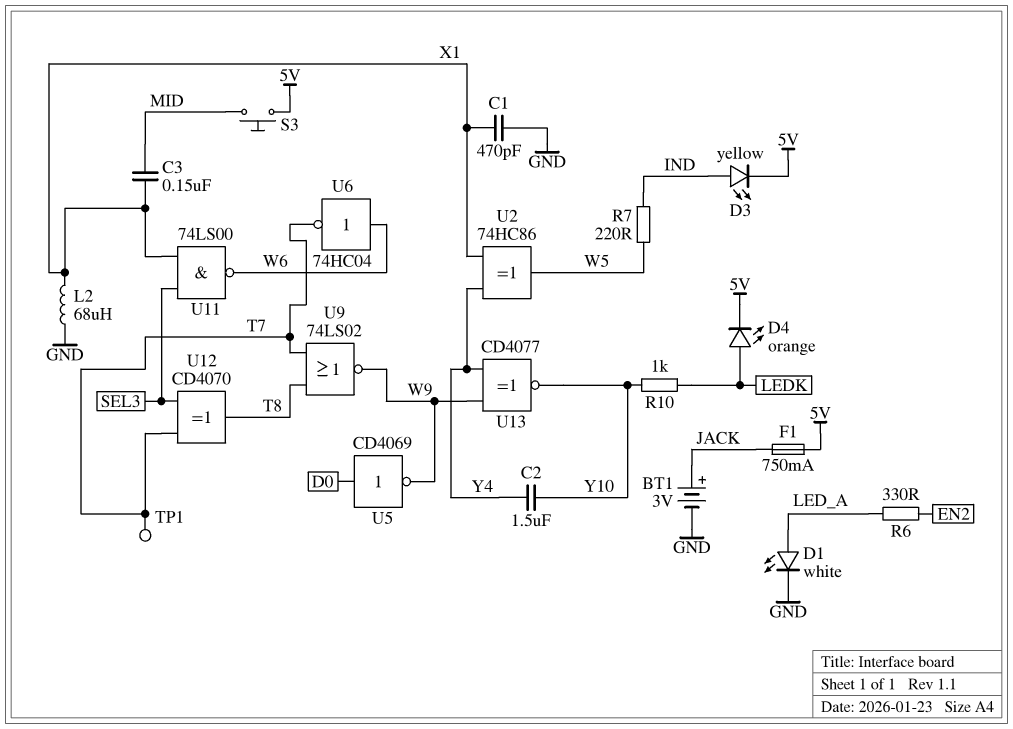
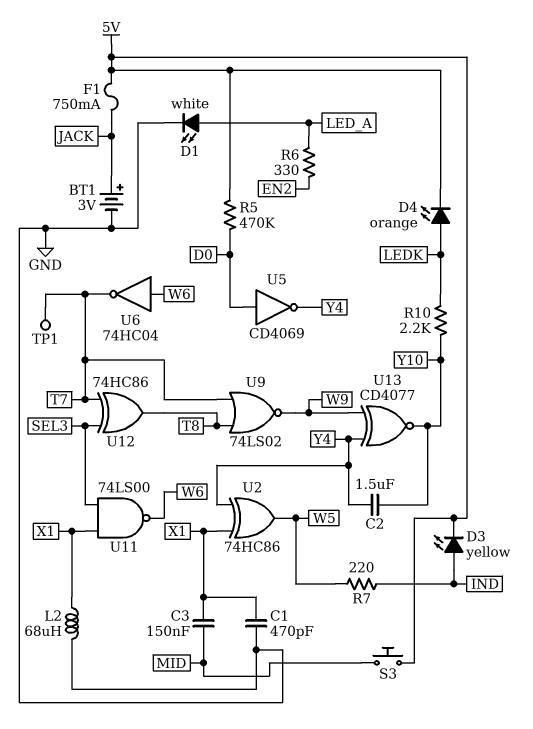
R5: none -> 470k (5V, D0)
R10: 1k (LEDK, Y10) -> 2.2k (LEDK, Y10)
U5: NOT CD4069 (in D0, out W9) -> NOT CD4069 (in D0, out Y4)
U12: XOR CD4070 (in SEL3, in T7, out T8) -> XOR 74HC86 (in SEL3, in T7, out T8)

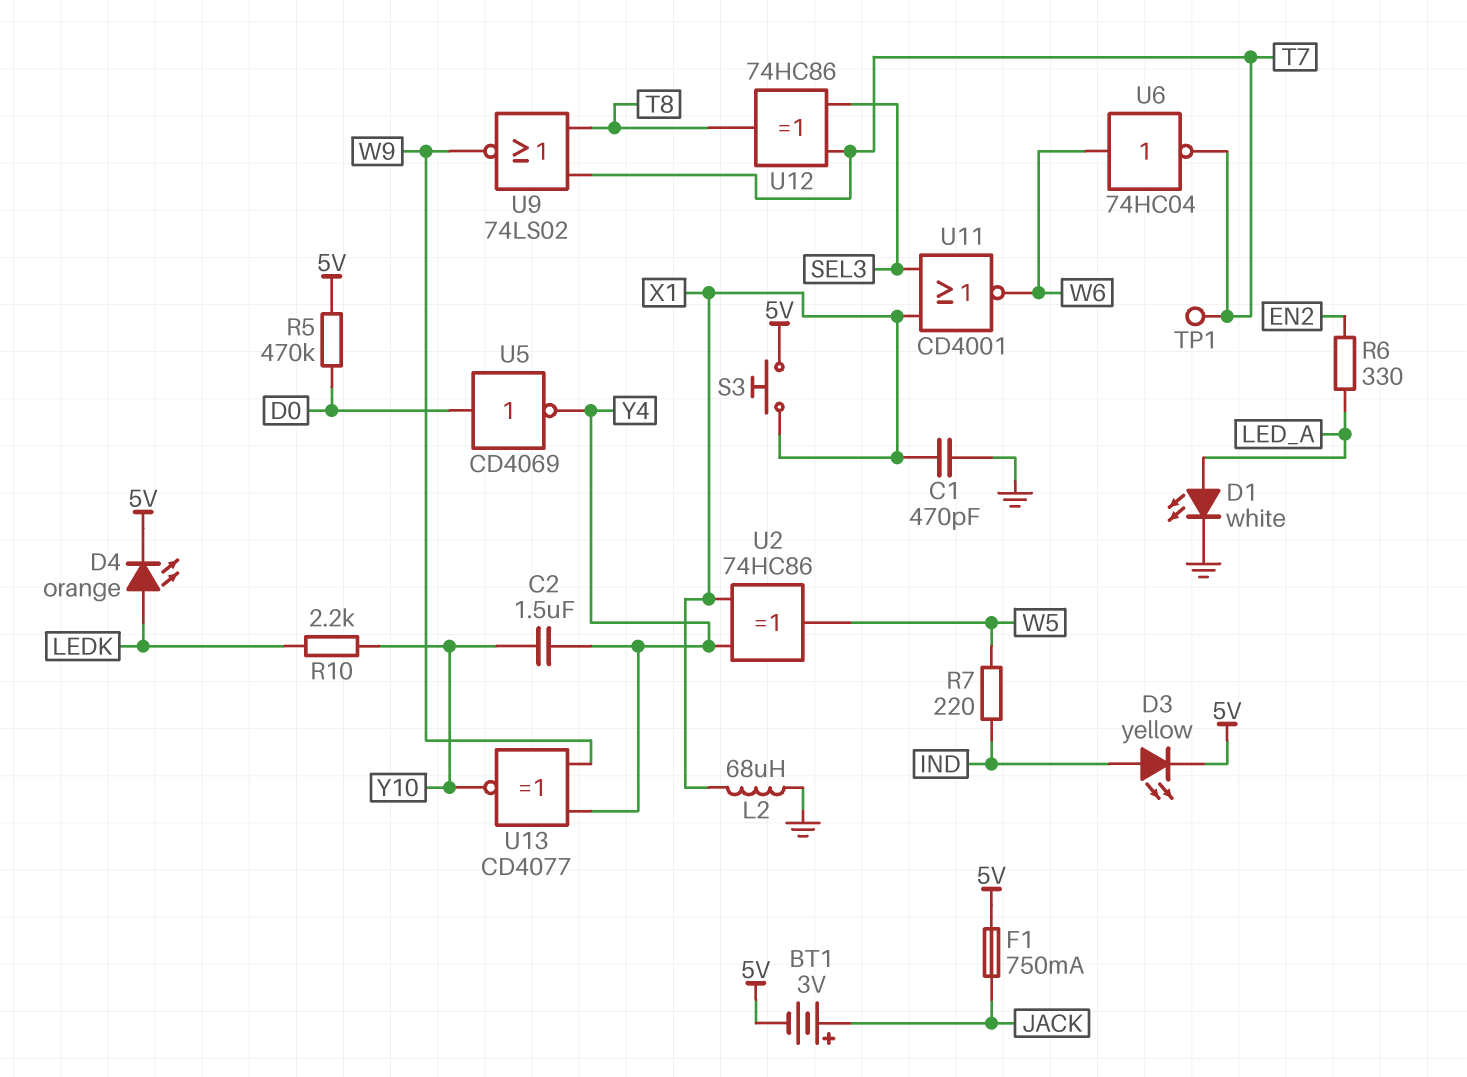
BT1: 3V (plus JACK, minus GND) -> 3V (plus JACK, minus 5V)
C3: 150nF (MID, X1) -> none
S3: button (5V, MID) -> button (5V, X1)
U11: NAND 74LS00 (in SEL3, in X1, out W6) -> NOR CD4001 (in SEL3, in X1, out W6)

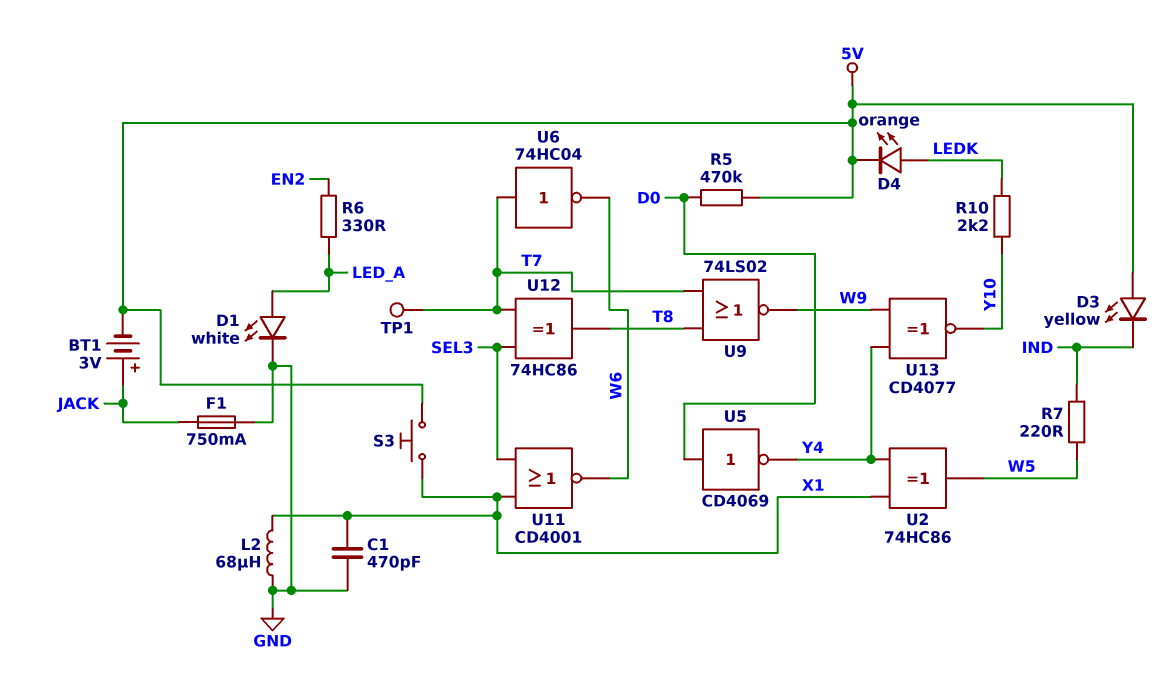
C2: 1.5uF (Y4, Y10) -> none
D3: LED yellow (A IND, K 5V) -> LED yellow (A 5V, K IND)
F1: 750mA (5V, JACK) -> 750mA (GND, JACK)
U6: NOT 74HC04 (in W6, out T7) -> NOT 74HC04 (in T7, out W6)

